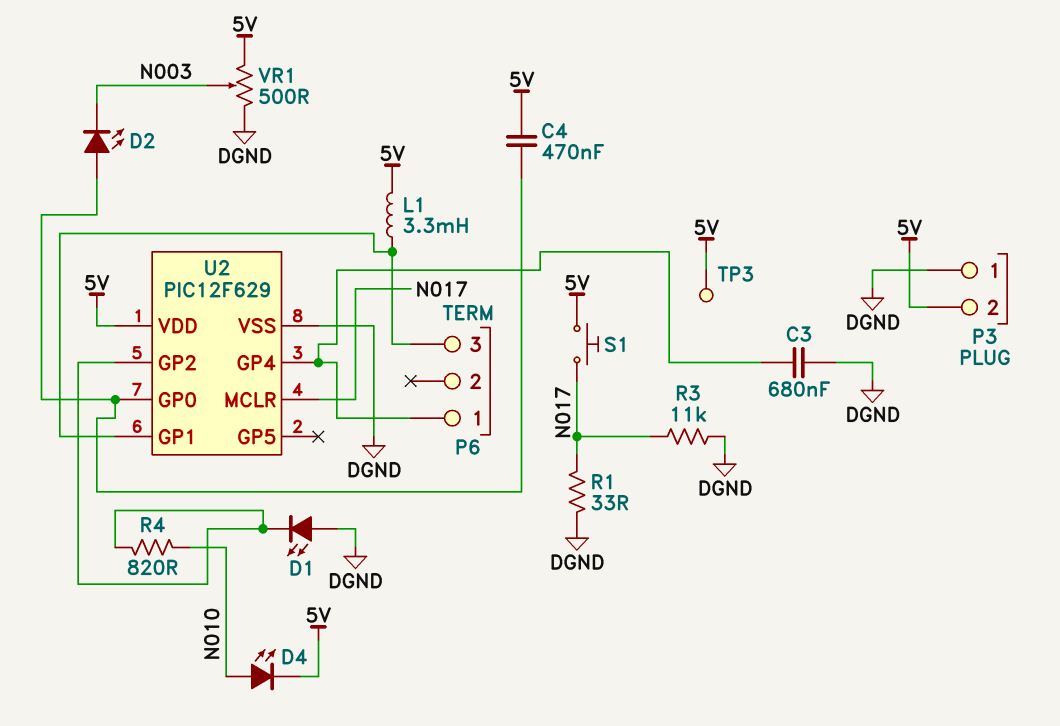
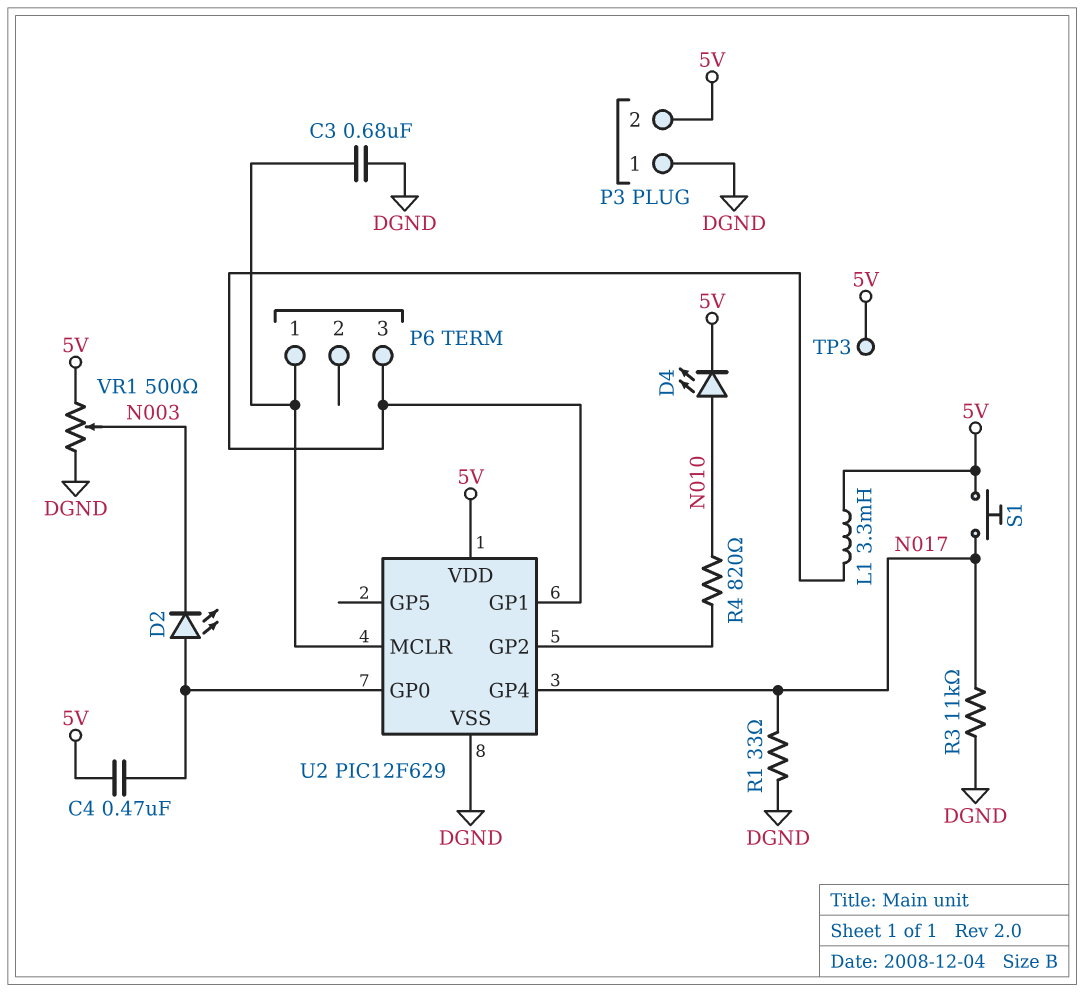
D1: LED (A DGND, K U2/GP2) -> none
U2 pin GP4: P6/1 -> N017
U2 pin MCLR: N017 -> P6/1

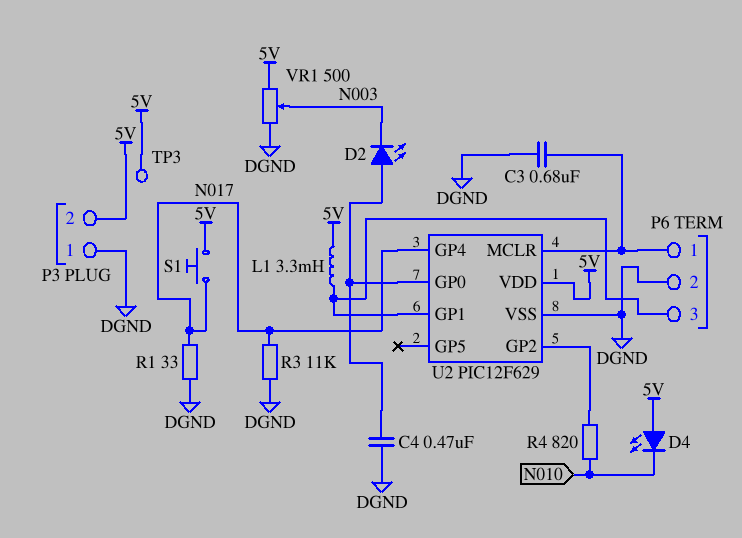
C4: 470nF (5V, U2/GP0) -> 470nF (DGND, U2/GP0)
D4: LED (A N010, K 5V) -> LED (A 5V, K N010)
P6 pin 2: none -> DGND

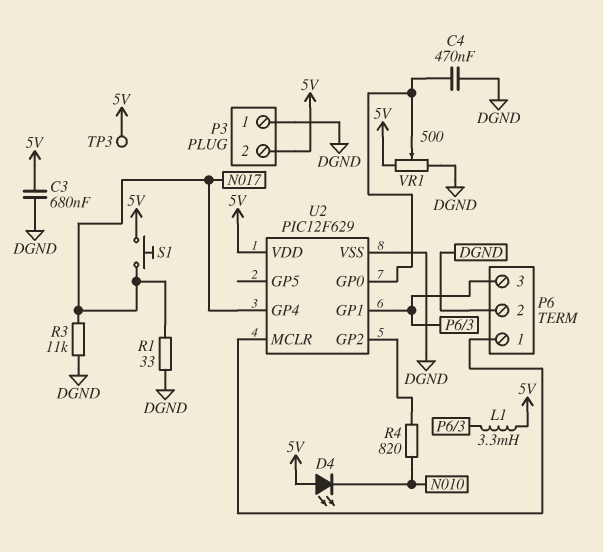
C3: 680nF (DGND, P6/1) -> 680nF (5V, DGND)
D2: LED (A U2/GP0, K N003) -> none
VR1: 500 (5V, DGND, wiper N003) -> 500 (5V, DGND, wiper U2/GP0)

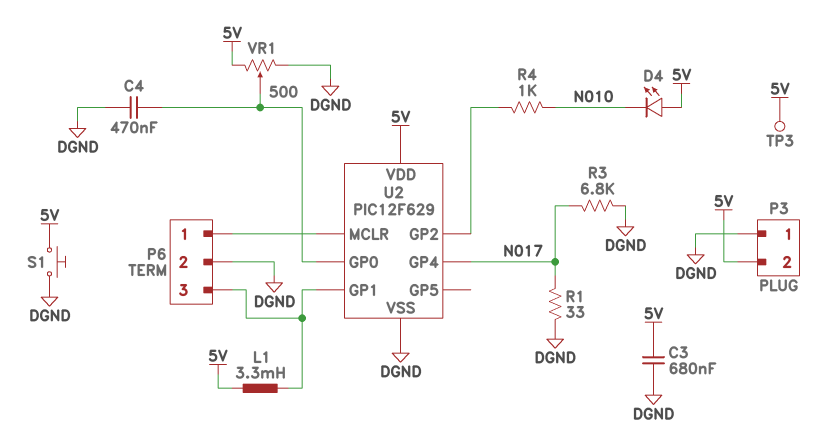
R3: 11k (DGND, N017) -> 6.8k (DGND, N017)
R4: 820 (N010, U2/GP2) -> 1k (N010, U2/GP2)
S1: button (5V, N017) -> button (5V, DGND)

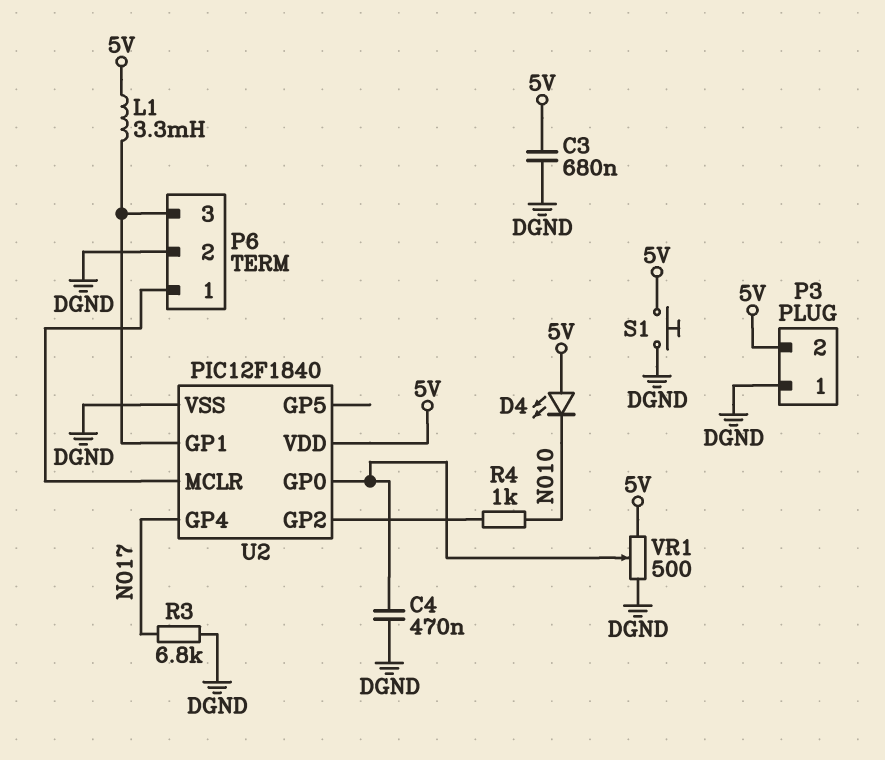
R1: 33 (DGND, N017) -> none
TP3: test point (5V) -> none
U2: PIC12F629 -> PIC12F1840

